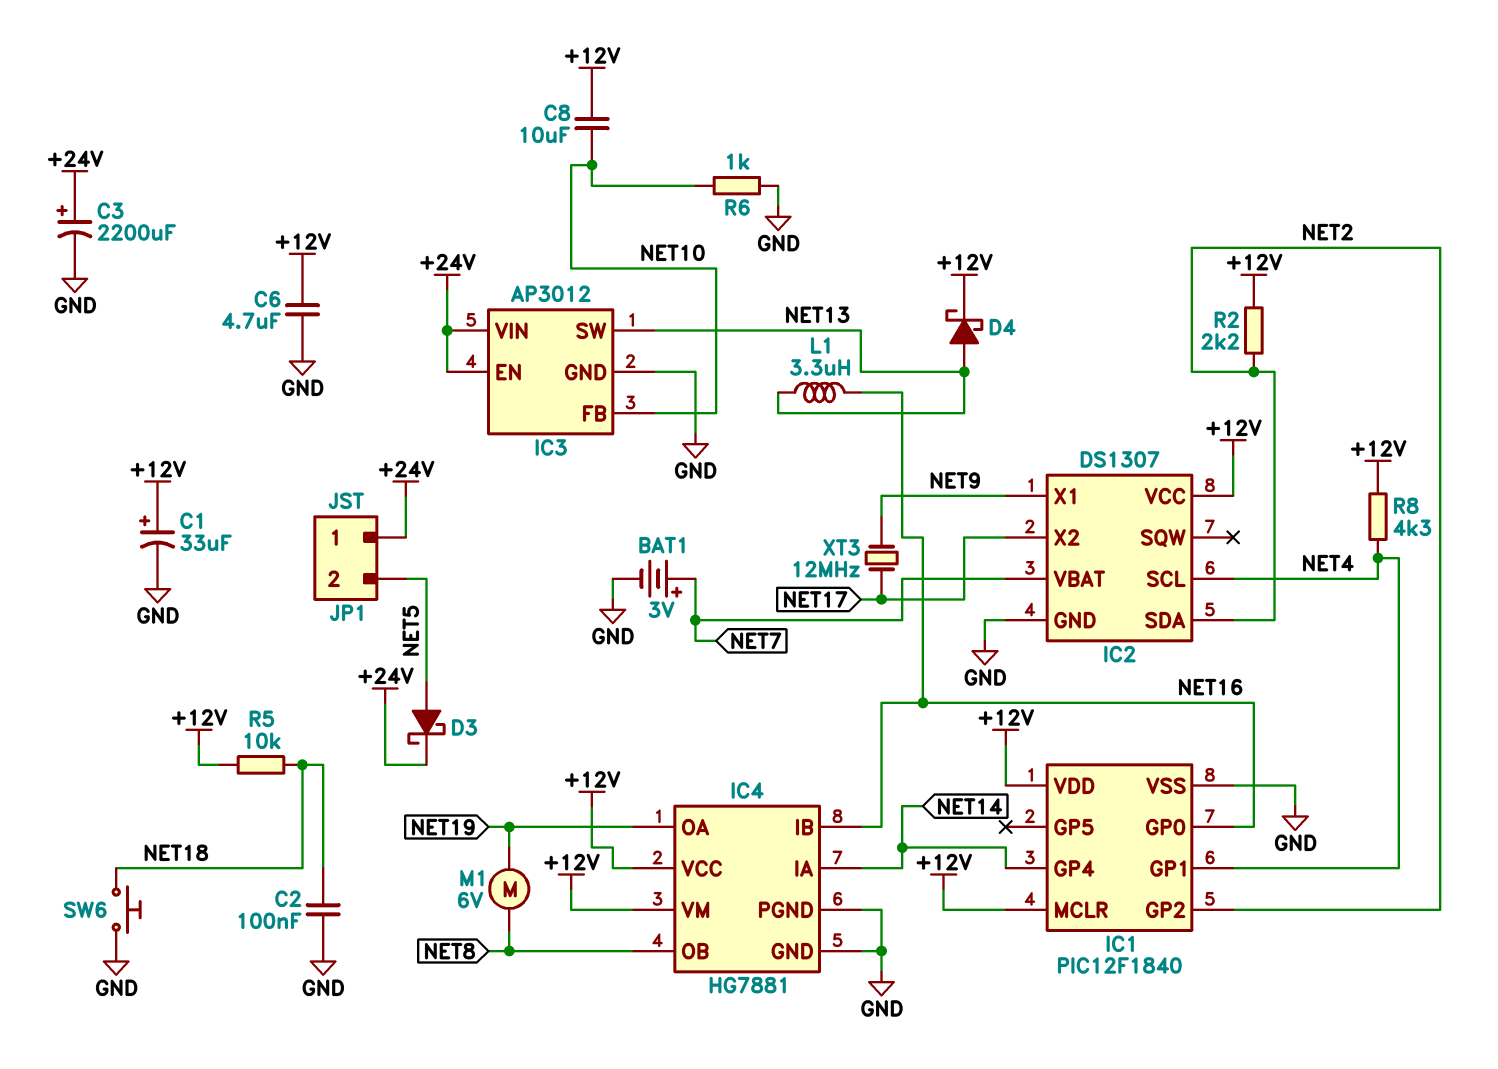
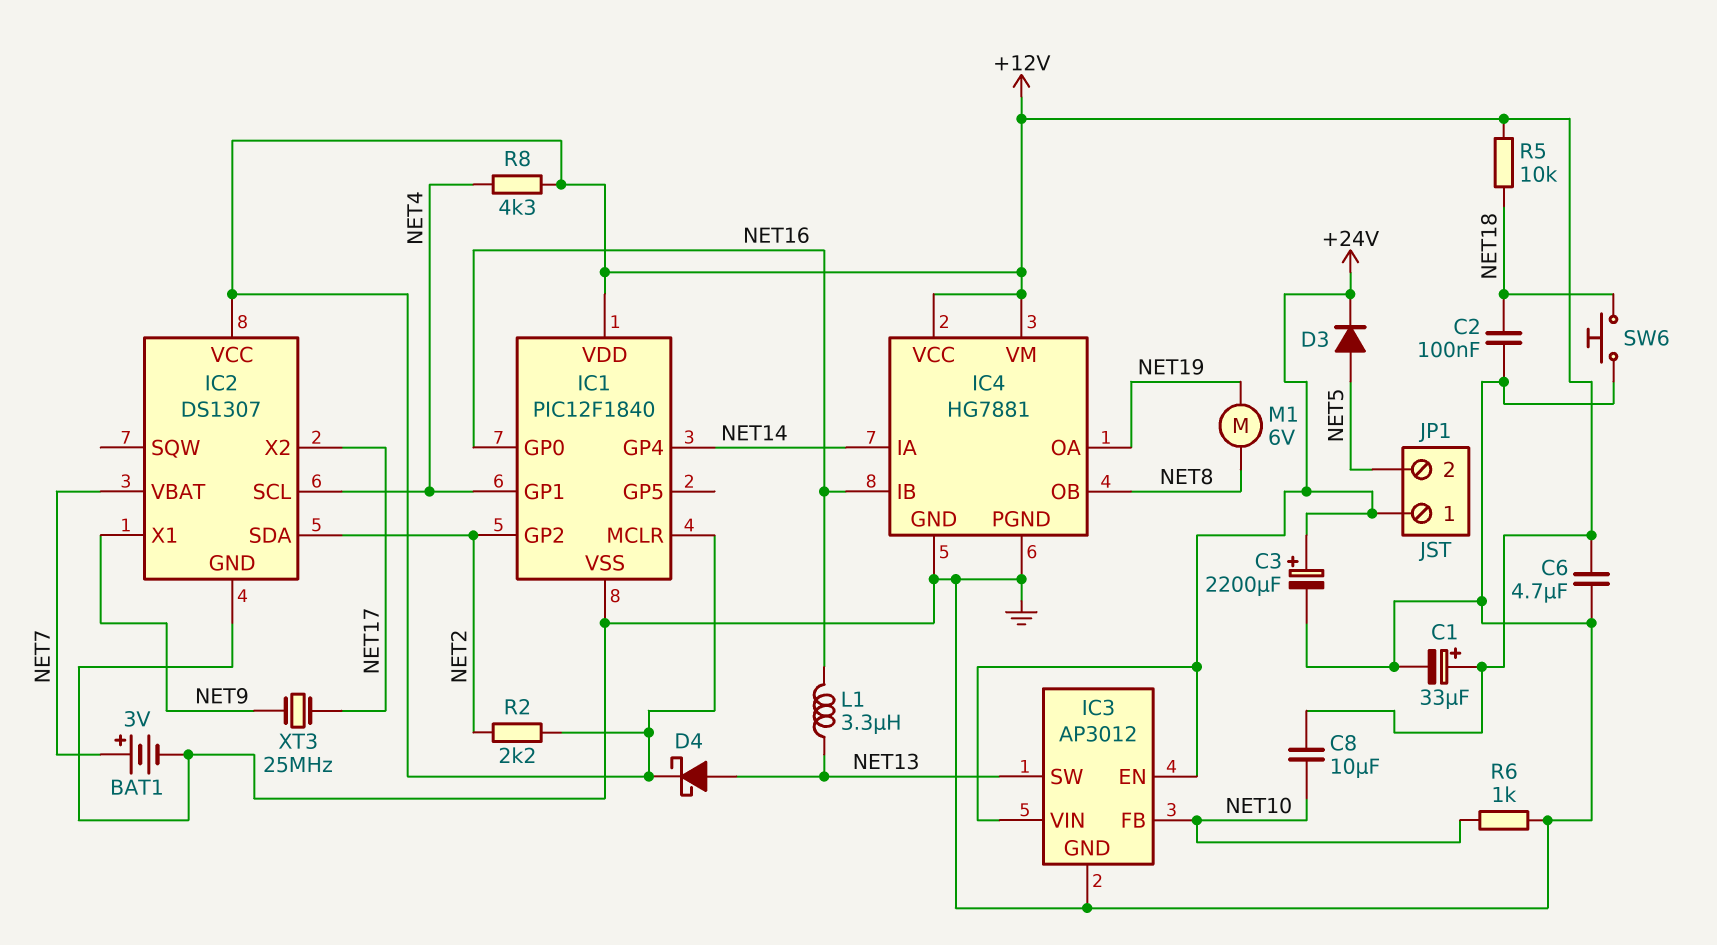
D3: schottky (A NET5, K +24V) -> diode (A NET5, K +24V)
XT3: 12MHz (NET9, NET17) -> 25MHz (NET9, NET17)

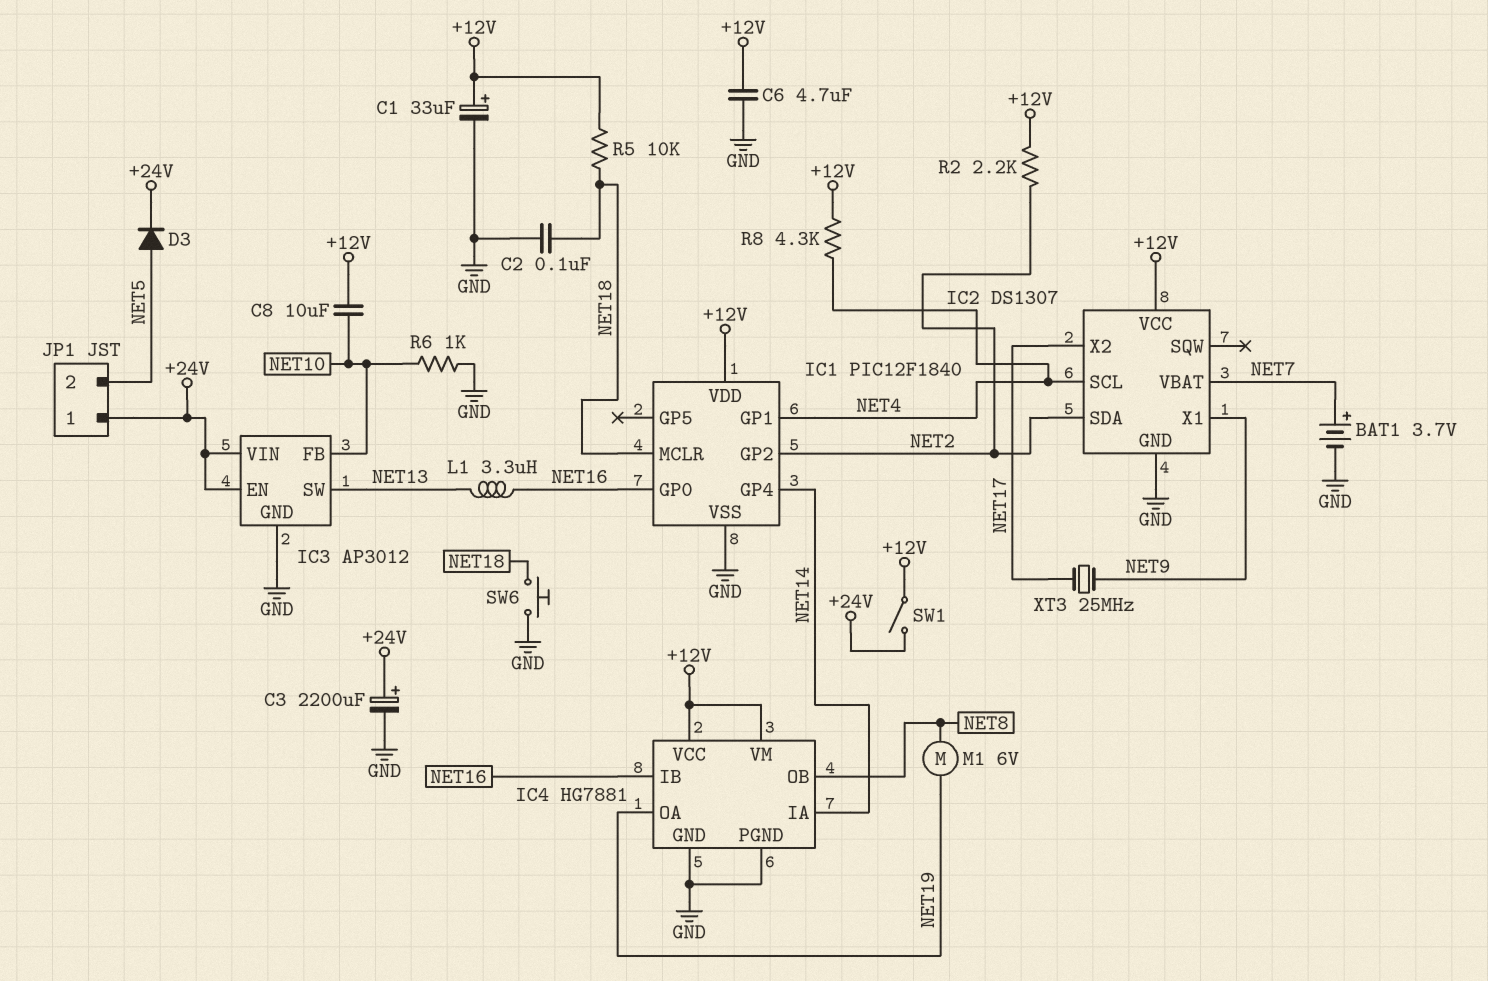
BAT1: 3V (plus NET7, minus GND) -> 3.7V (plus NET7, minus GND)
D4: schottky (A NET13, K +12V) -> none
IC1 pin MCLR: +12V -> NET18
SW1: none -> switch (+12V, +24V)

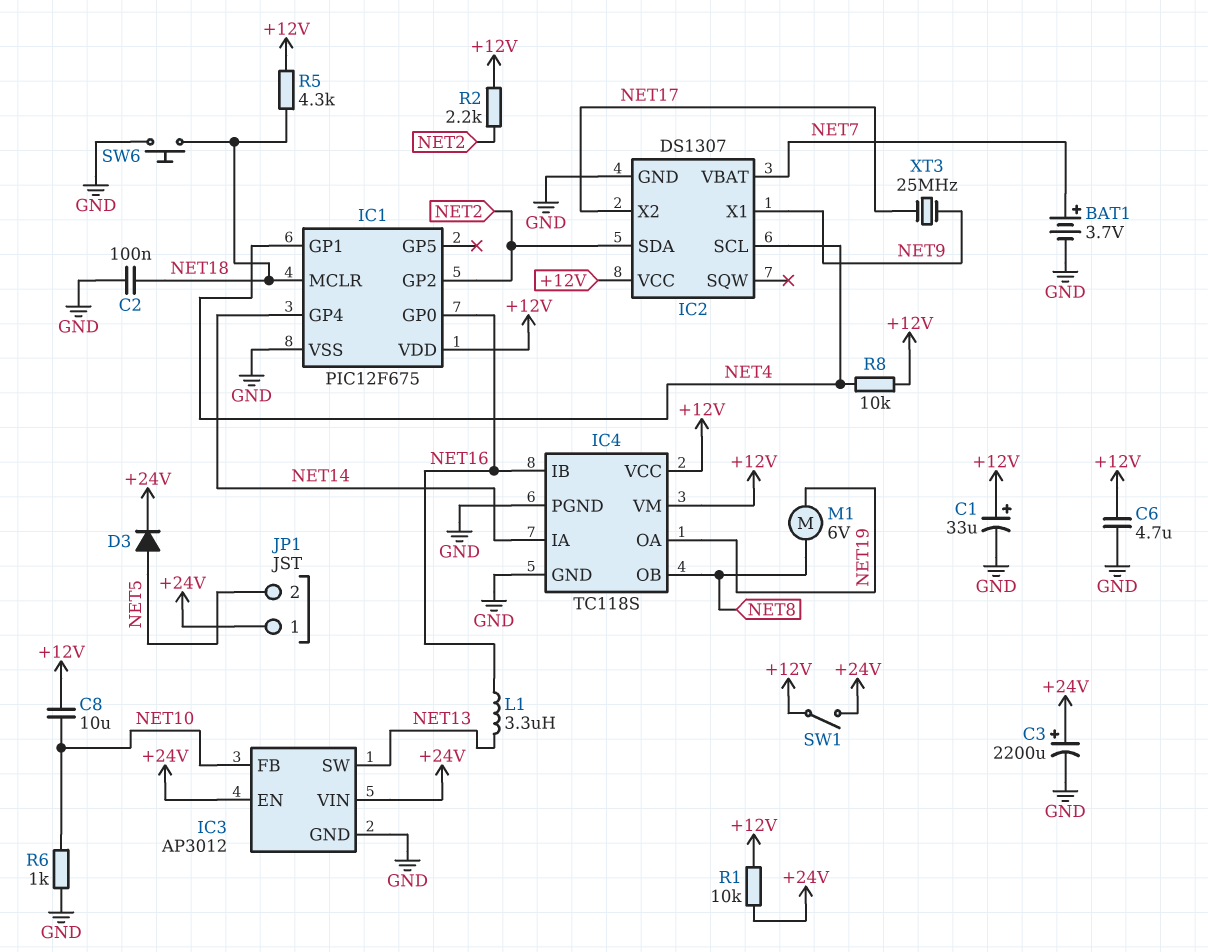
IC1: PIC12F1840 -> PIC12F675
IC4: HG7881 -> TC118S
R1: none -> 10k (+12V, +24V)
R5: 10k (+12V, NET18) -> 4.3k (+12V, NET18)
R8: 4.3k (+12V, NET4) -> 10k (+12V, NET4)

